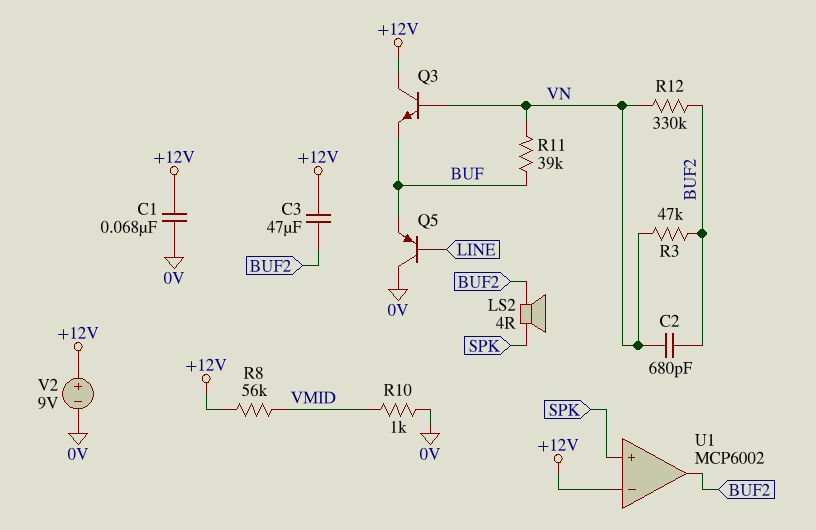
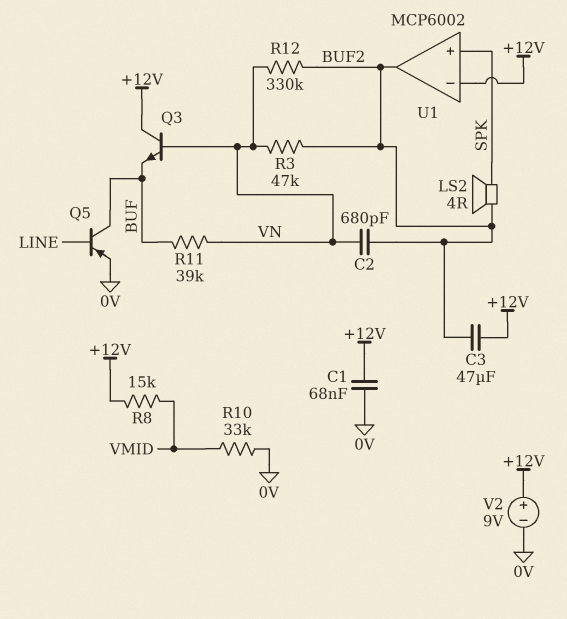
Q5: PNP (B LINE, C 0V, E BUF) -> PNP (B LINE, C BUF, E 0V)
R8: 56k (+12V, VMID) -> 15k (+12V, VMID)
R10: 1k (0V, VMID) -> 33k (0V, VMID)

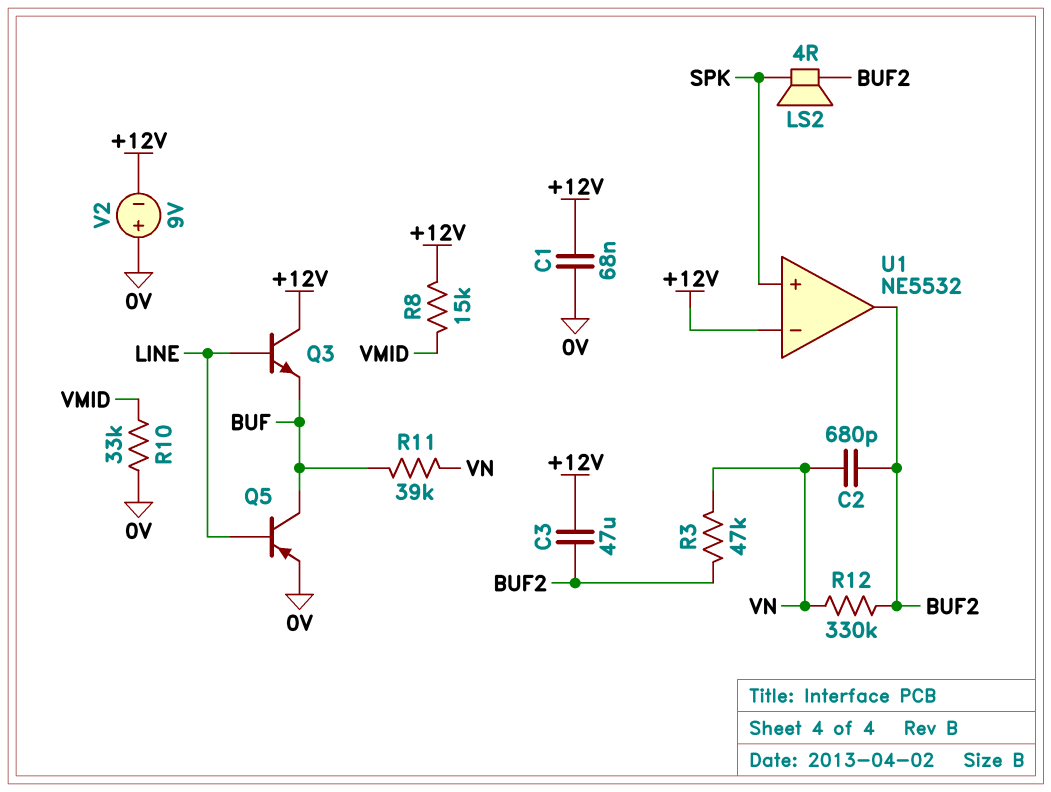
Q3: NPN (B VN, C +12V, E BUF) -> NPN (B LINE, C +12V, E BUF)
U1: MCP6002 -> NE5532
V2: 9V (plus +12V, minus 0V) -> 9V (plus 0V, minus +12V)

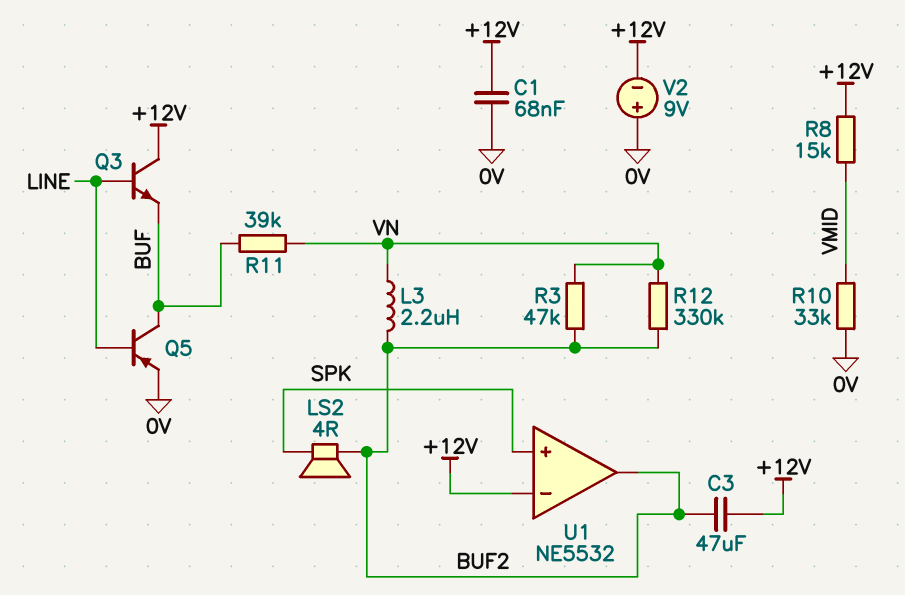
C2: 680pF (BUF2, VN) -> none
L3: none -> 2.2uH (BUF2, VN)

